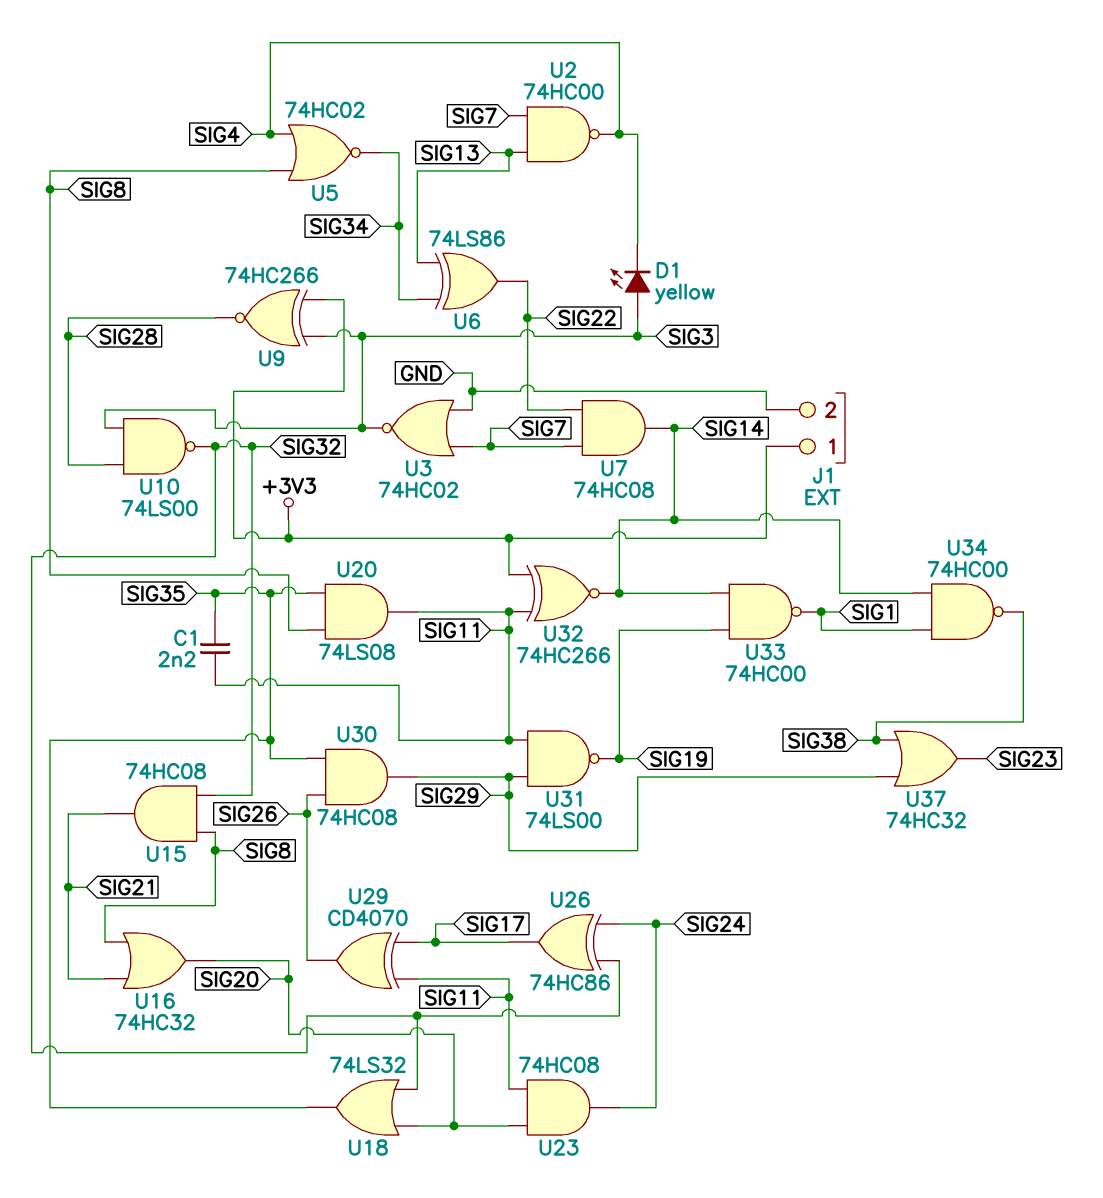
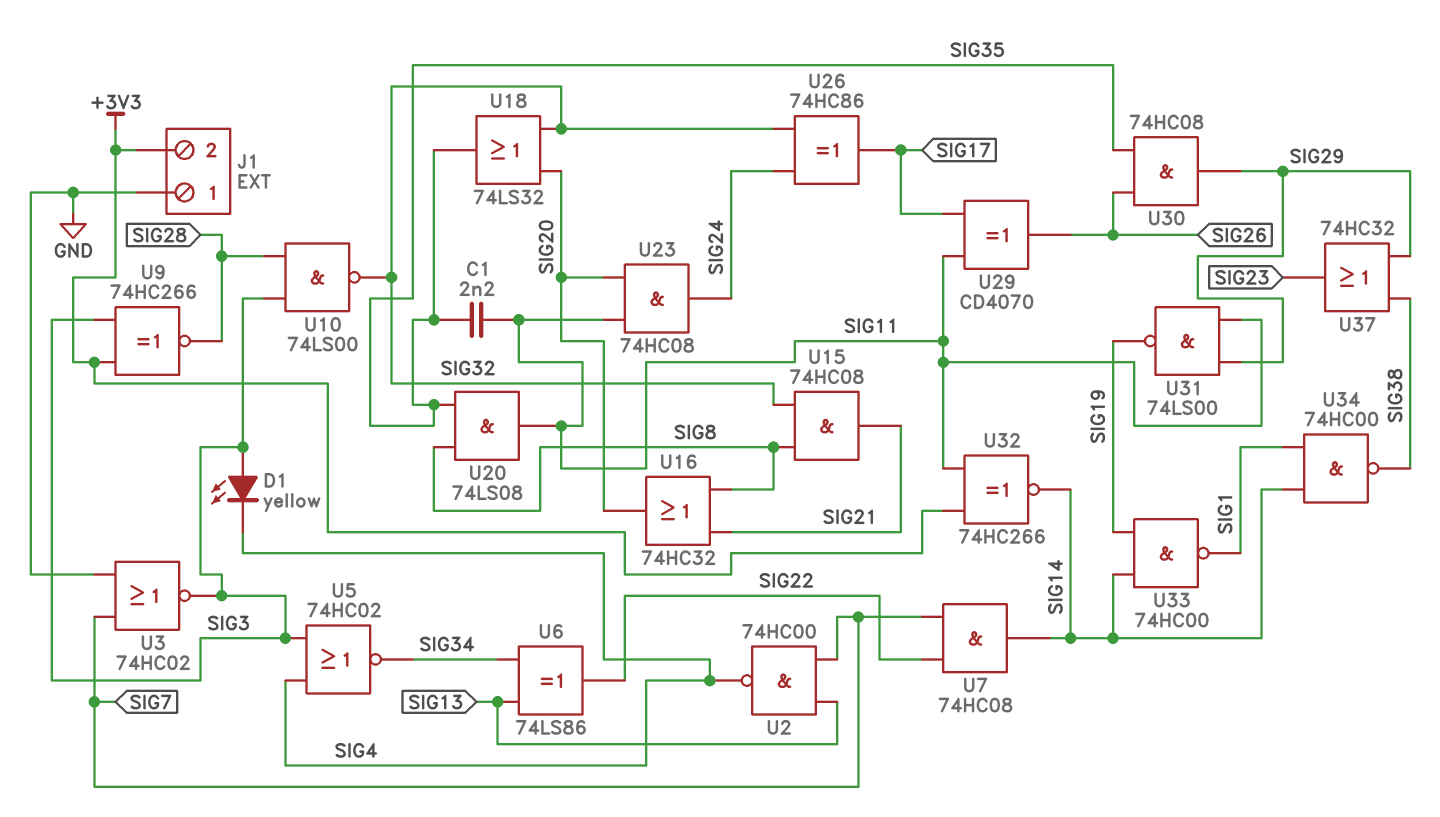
J1 pin 1: +3V3 -> GND
J1 pin 2: GND -> +3V3
U5: NOR 74HC02 (in SIG4, in SIG8, out SIG34) -> NOR 74HC02 (in SIG3, in SIG4, out SIG34)

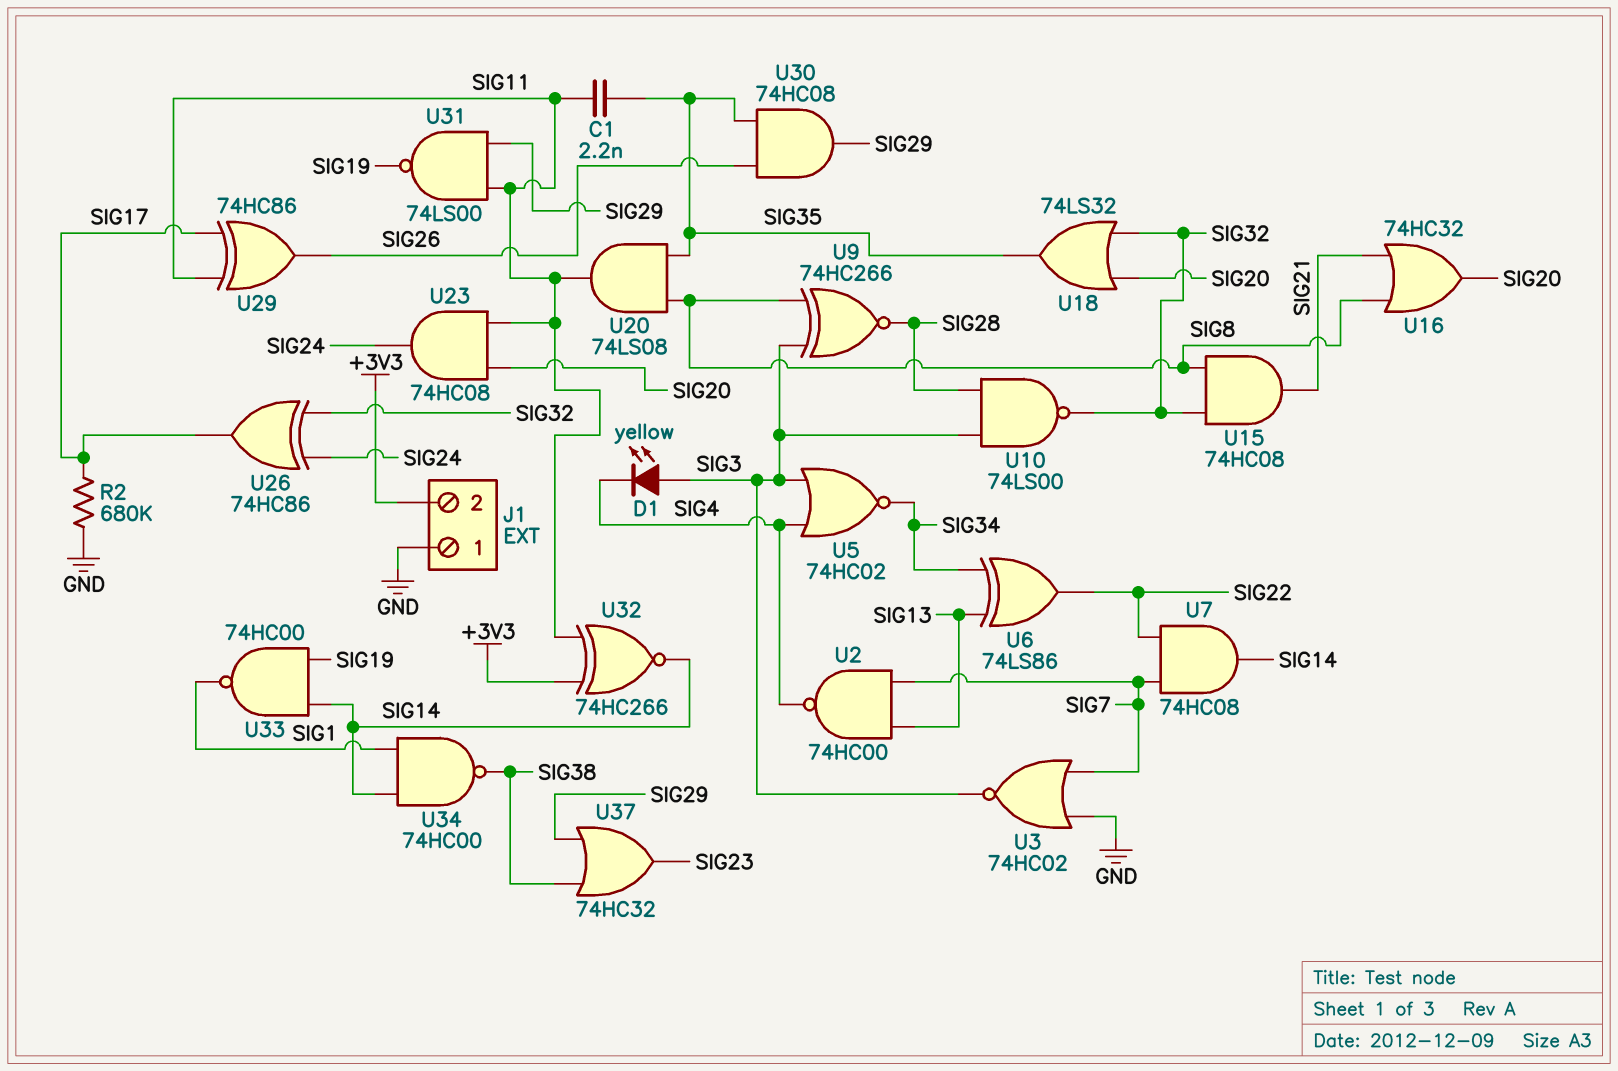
R2: none -> 680k (GND, SIG17)
U9: XNOR 74HC266 (in +3V3, in SIG3, out SIG28) -> XNOR 74HC266 (in SIG3, in SIG8, out SIG28)
U29: XOR CD4070 (in SIG11, in SIG17, out SIG26) -> XOR 74HC86 (in SIG11, in SIG17, out SIG26)

